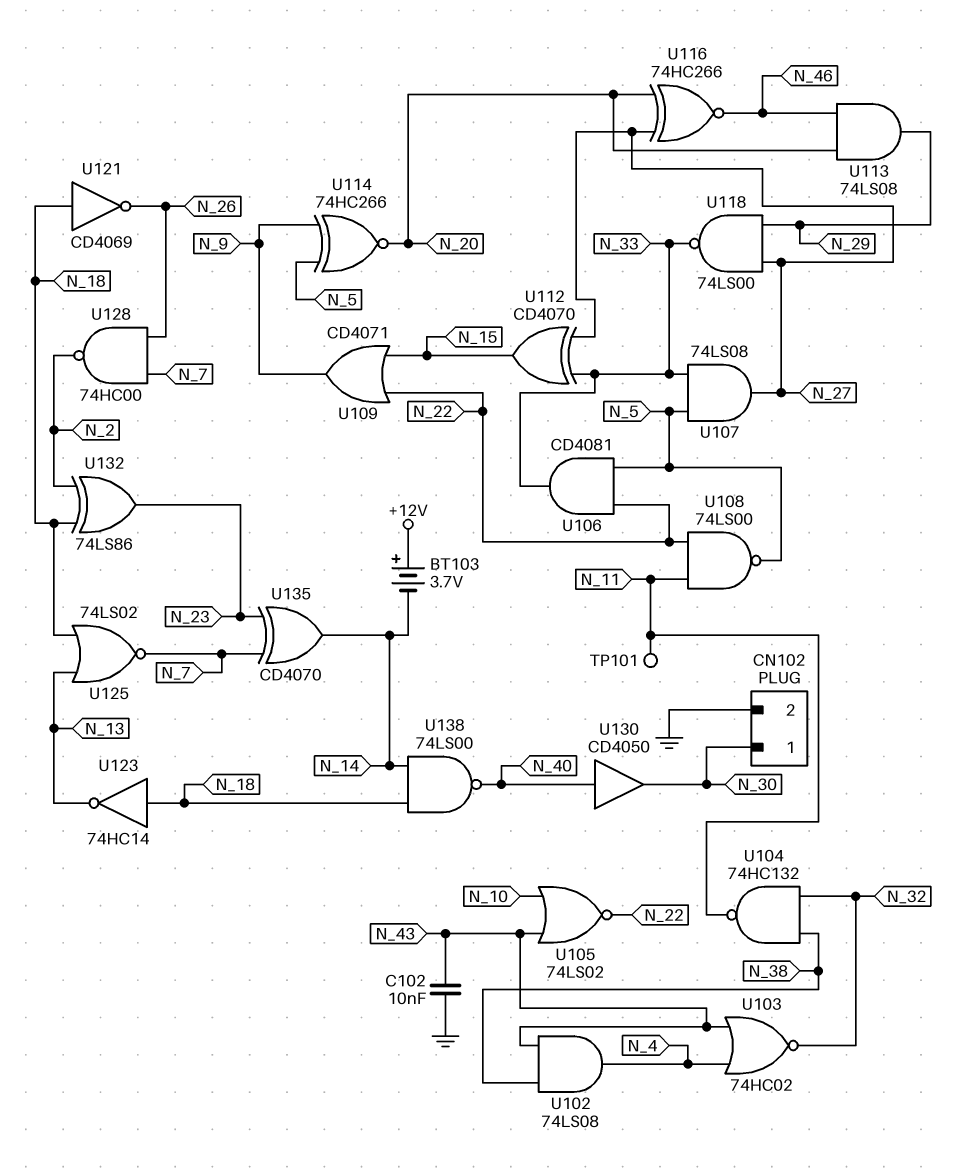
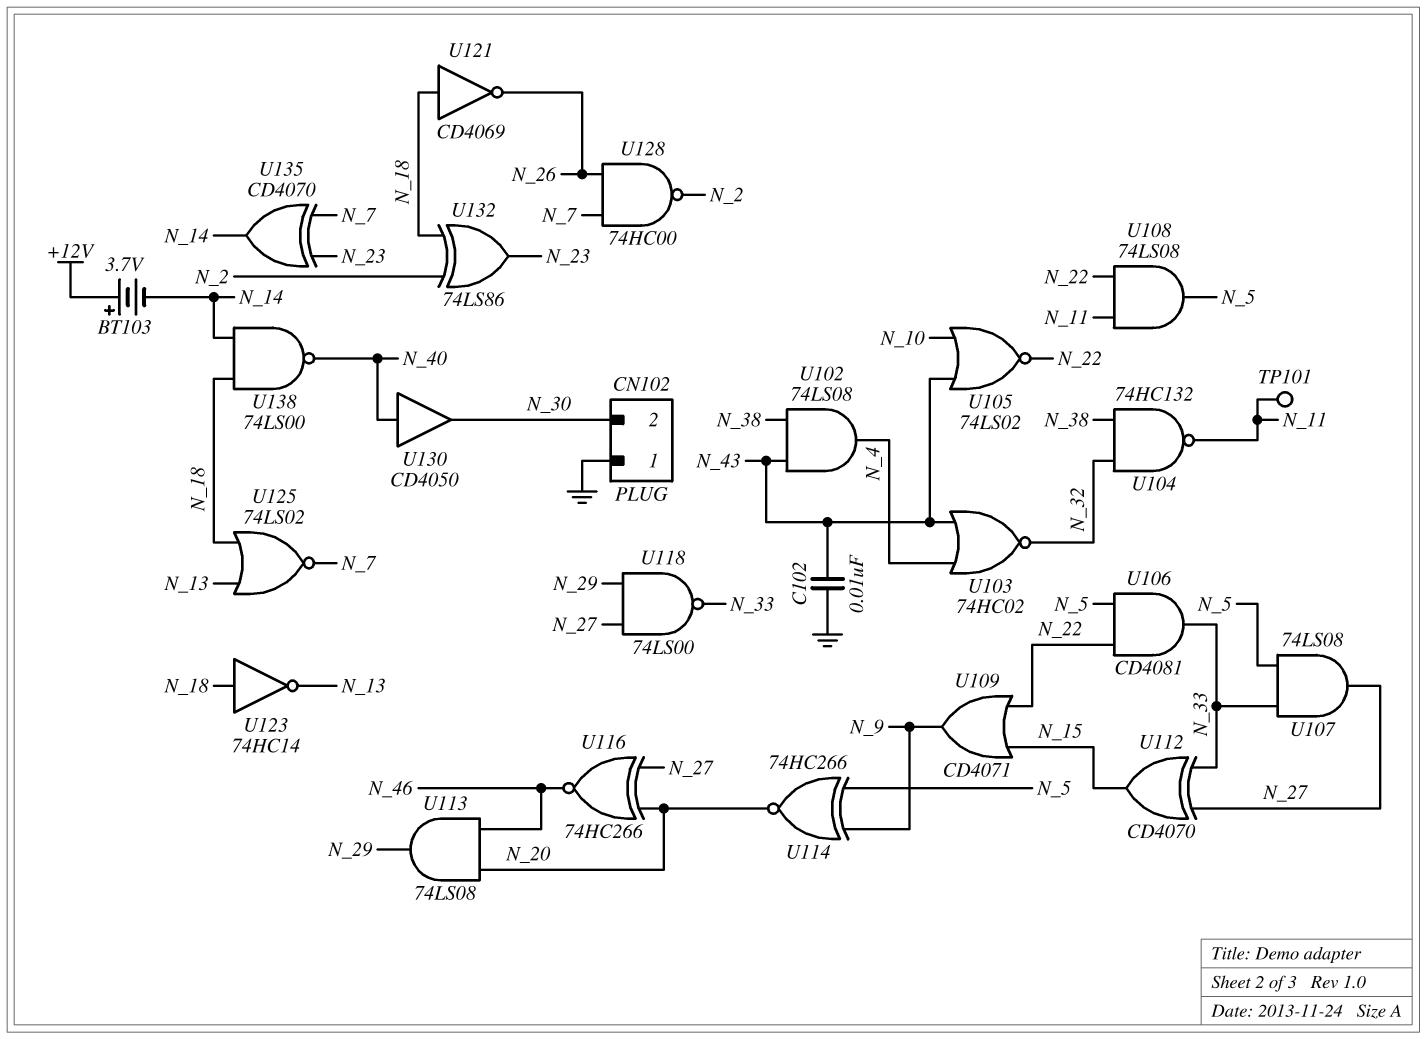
CN102 pin 1: N_30 -> GND
CN102 pin 2: GND -> N_30
U108: NAND 74LS00 (in N_11, in N_22, out N_5) -> AND 74LS08 (in N_11, in N_22, out N_5)

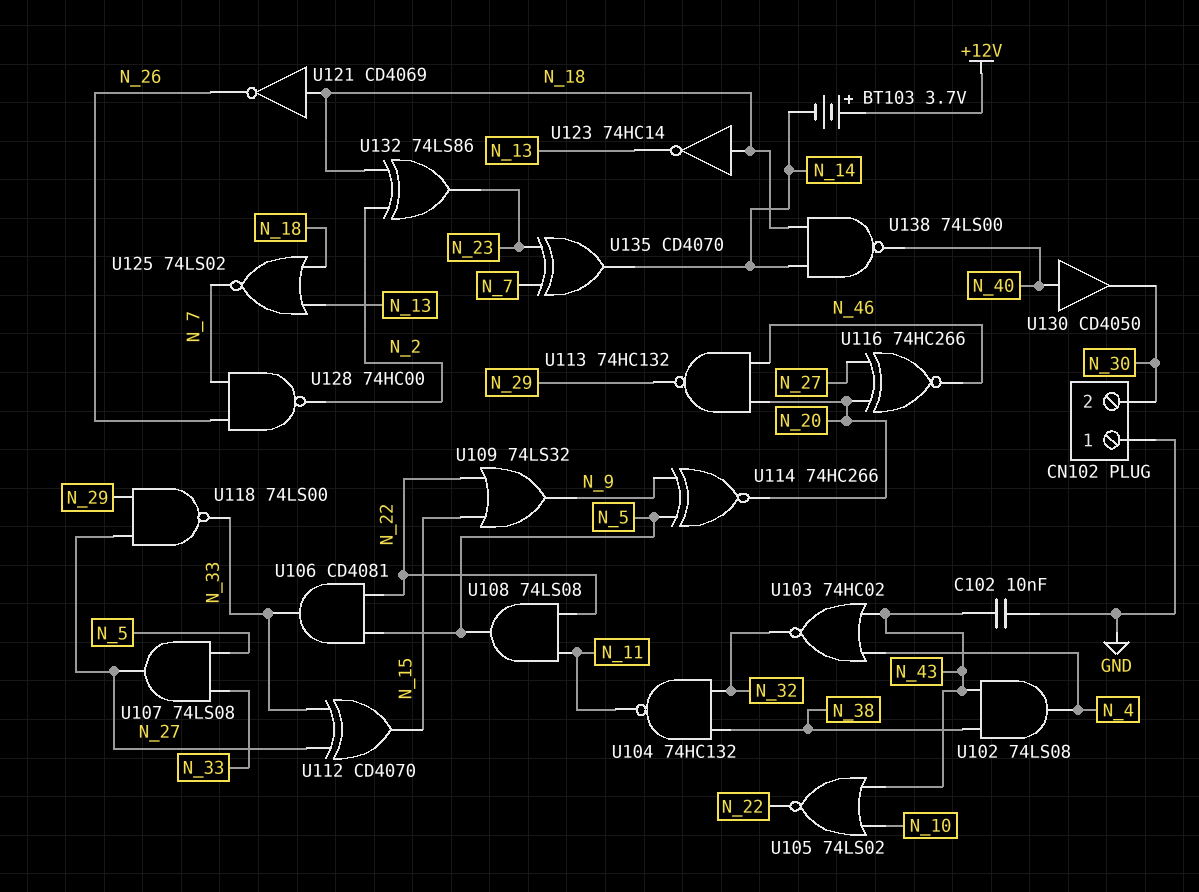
TP101: test point (N_11) -> none
U109: OR CD4071 (in N_15, in N_22, out N_9) -> OR 74LS32 (in N_15, in N_22, out N_9)
U113: AND 74LS08 (in N_20, in N_46, out N_29) -> NAND 74HC132 (in N_20, in N_46, out N_29)

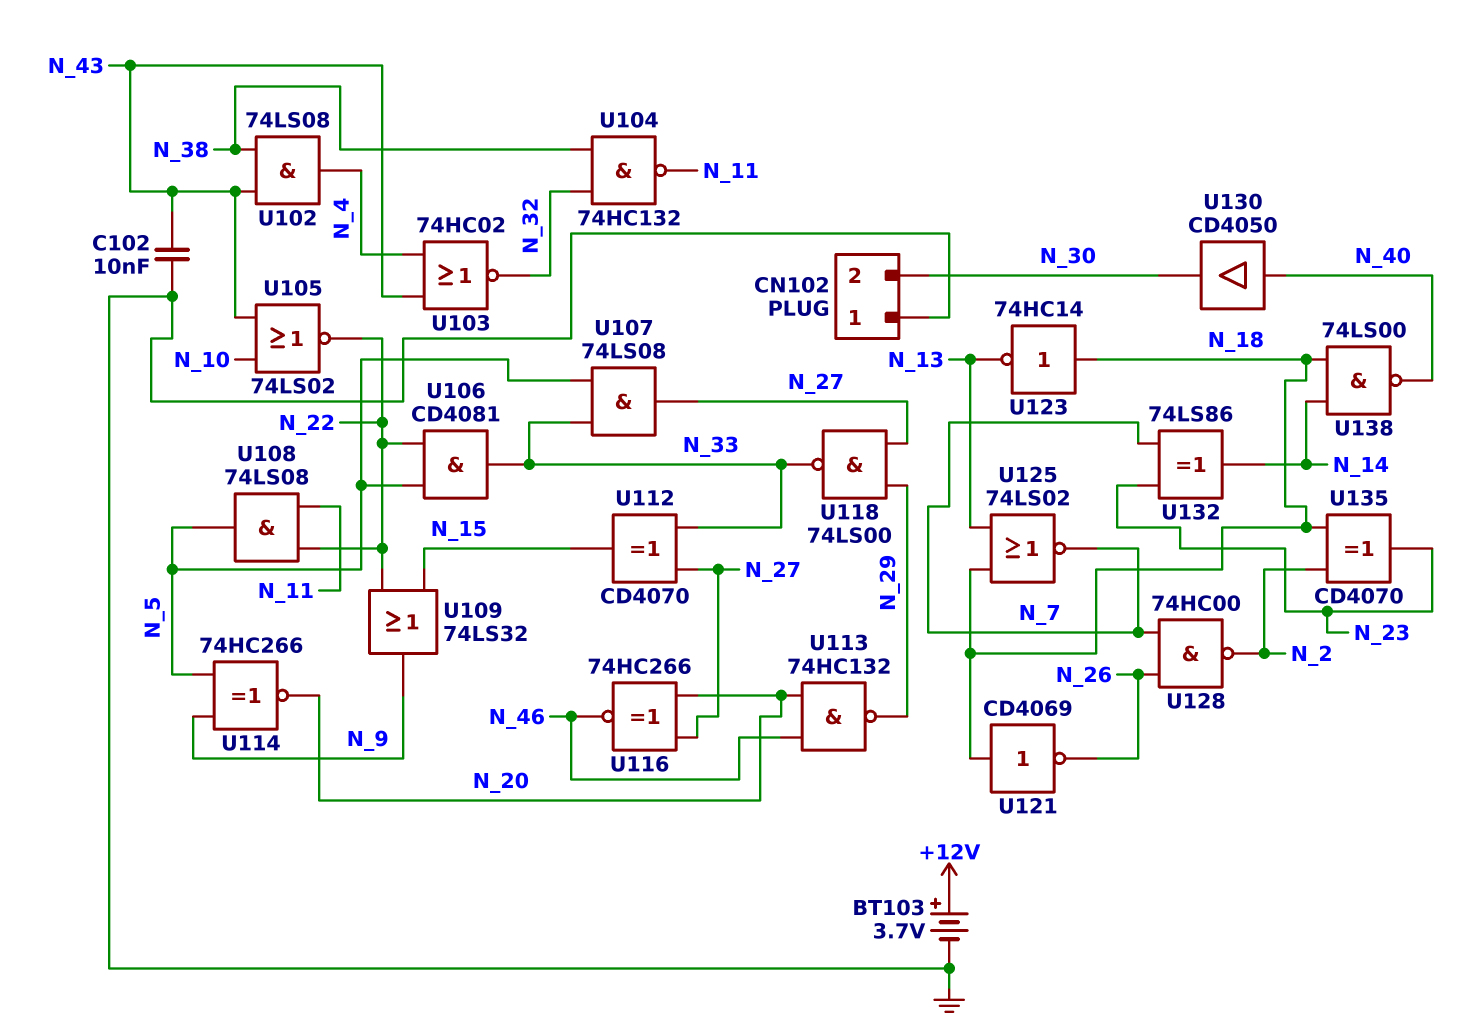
BT103: 3.7V (plus +12V, minus N_14) -> 3.7V (plus +12V, minus GND)
U132: XOR 74LS86 (in N_2, in N_18, out N_23) -> XOR 74LS86 (in N_7, in N_23, out N_14)
U135: XOR CD4070 (in N_7, in N_23, out N_14) -> XOR CD4070 (in N_2, in N_18, out N_23)

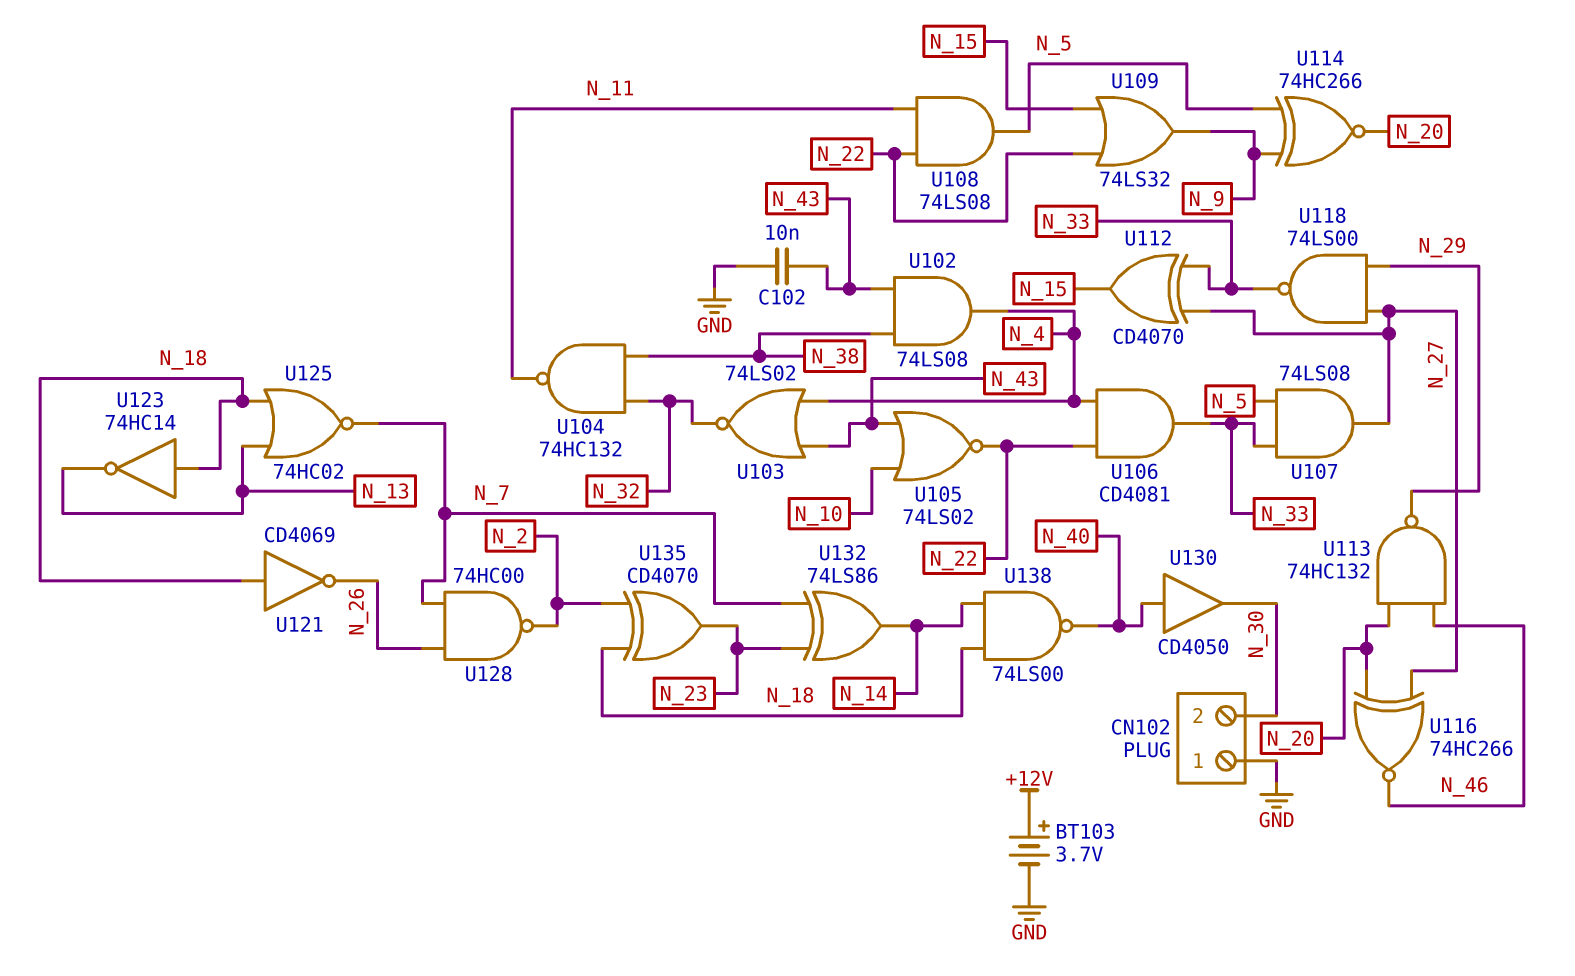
U103: NOR 74HC02 (in N_4, in N_43, out N_32) -> NOR 74LS02 (in N_4, in N_43, out N_32)
U106: AND CD4081 (in N_5, in N_22, out N_33) -> AND CD4081 (in N_4, in N_22, out N_33)
U125: NOR 74LS02 (in N_13, in N_18, out N_7) -> NOR 74HC02 (in N_13, in N_18, out N_7)

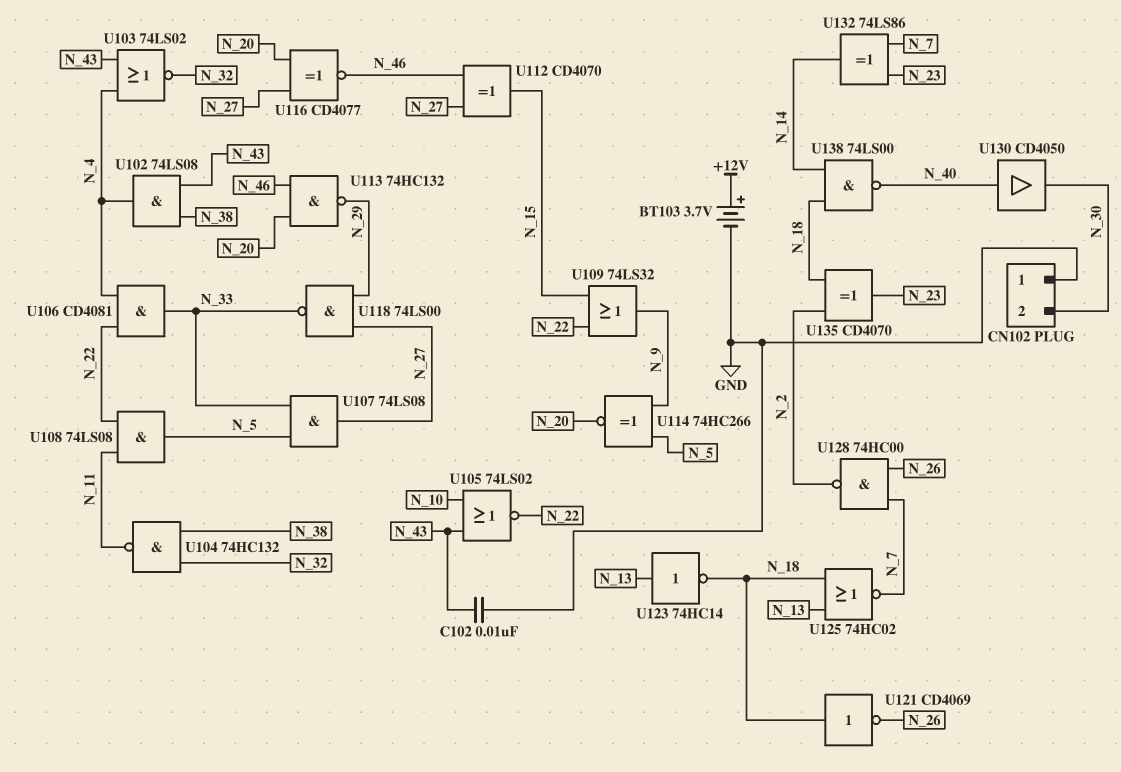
U112: XOR CD4070 (in N_27, in N_33, out N_15) -> XOR CD4070 (in N_27, in N_46, out N_15)
U116: XNOR 74HC266 (in N_20, in N_27, out N_46) -> XNOR CD4077 (in N_20, in N_27, out N_46)
U123: NOT 74HC14 (in N_18, out N_13) -> NOT 74HC14 (in N_13, out N_18)

